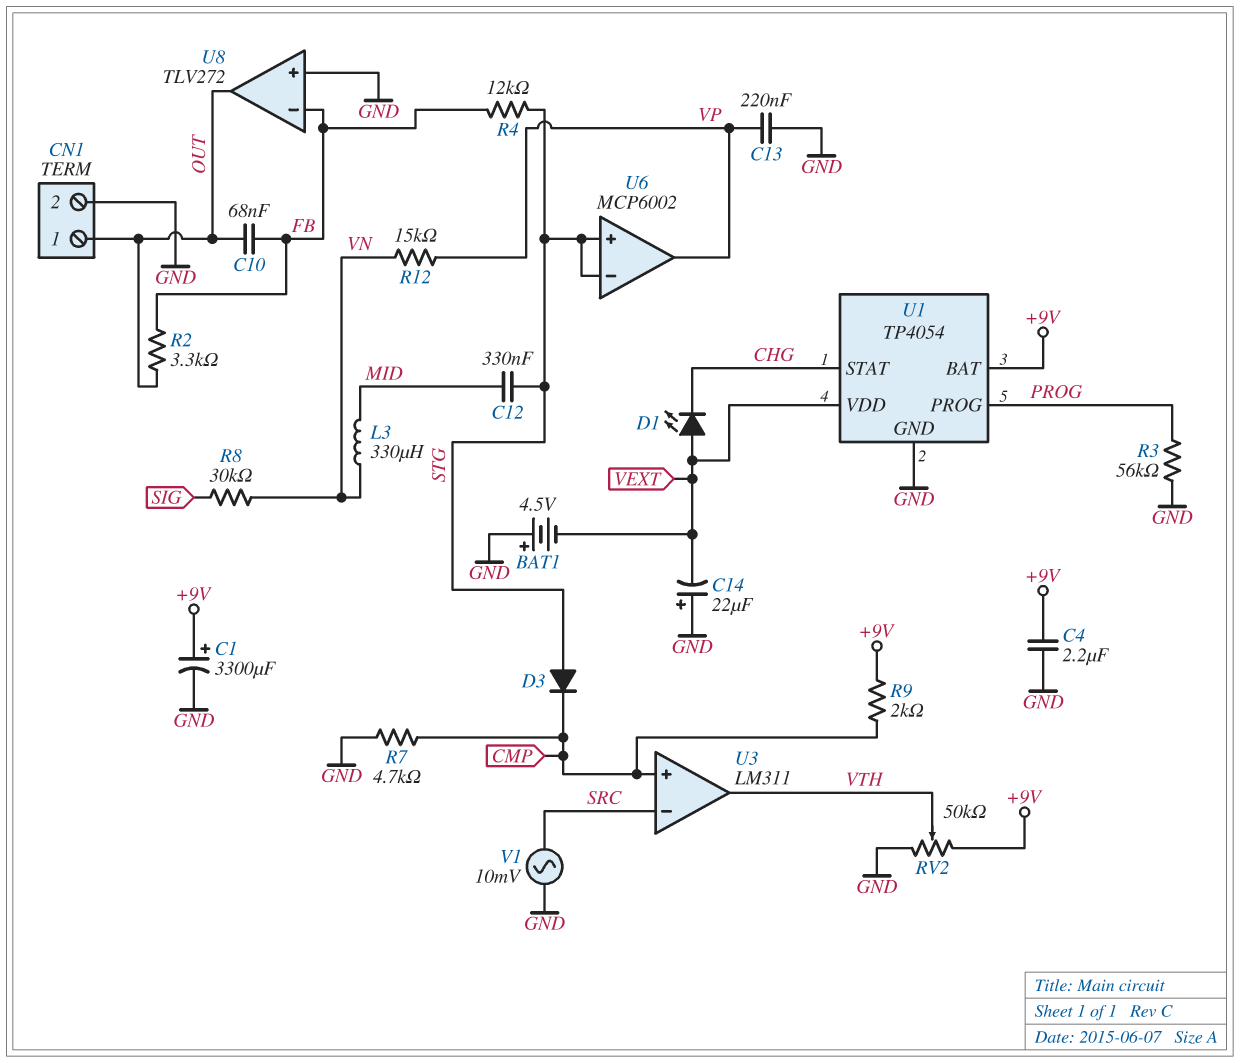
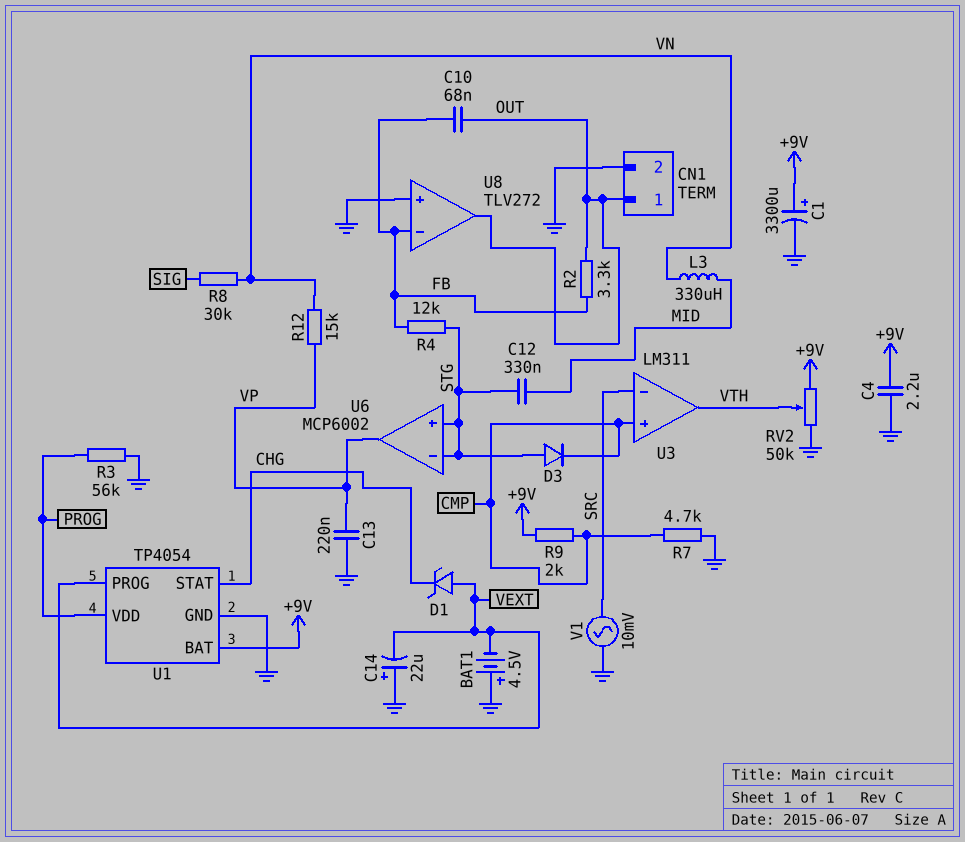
D1: LED (A VEXT, K CHG) -> zener (A VEXT, K CHG)
U1 pin PROG: PROG -> VEXT
U1 pin VDD: VEXT -> PROG

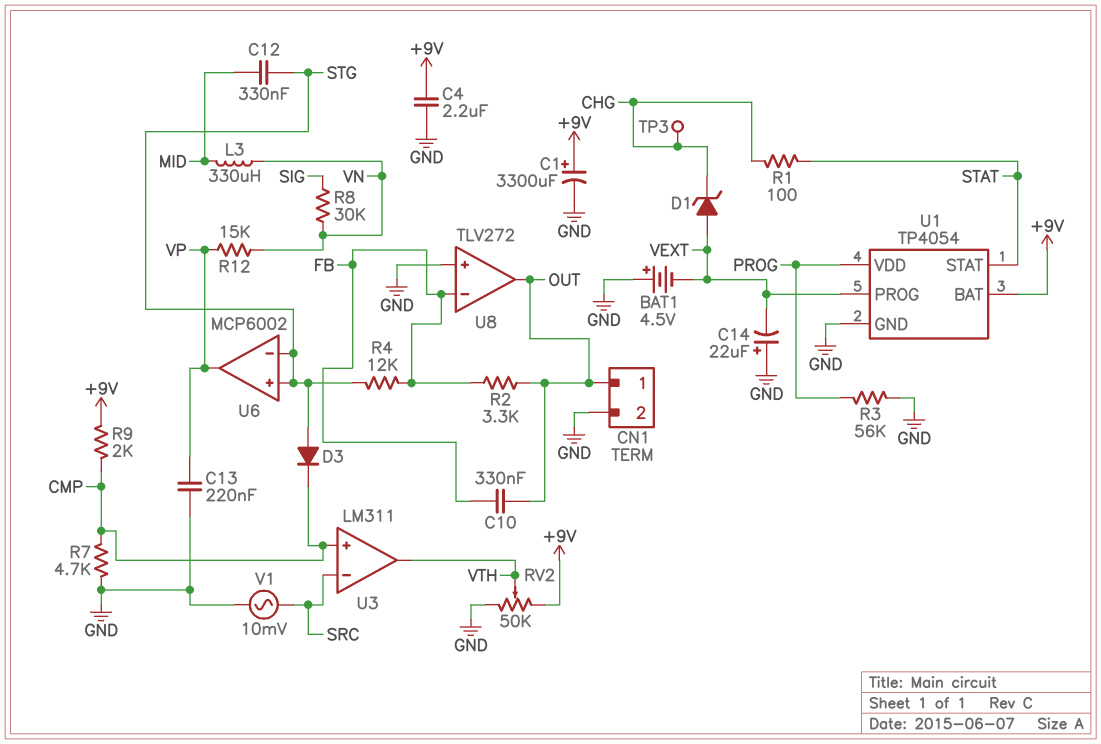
C10: 68nF (FB, OUT) -> 330nF (FB, OUT)
R1: none -> 100 (CHG, STAT)
TP3: none -> test point (CHG)
U1 pin STAT: CHG -> STAT

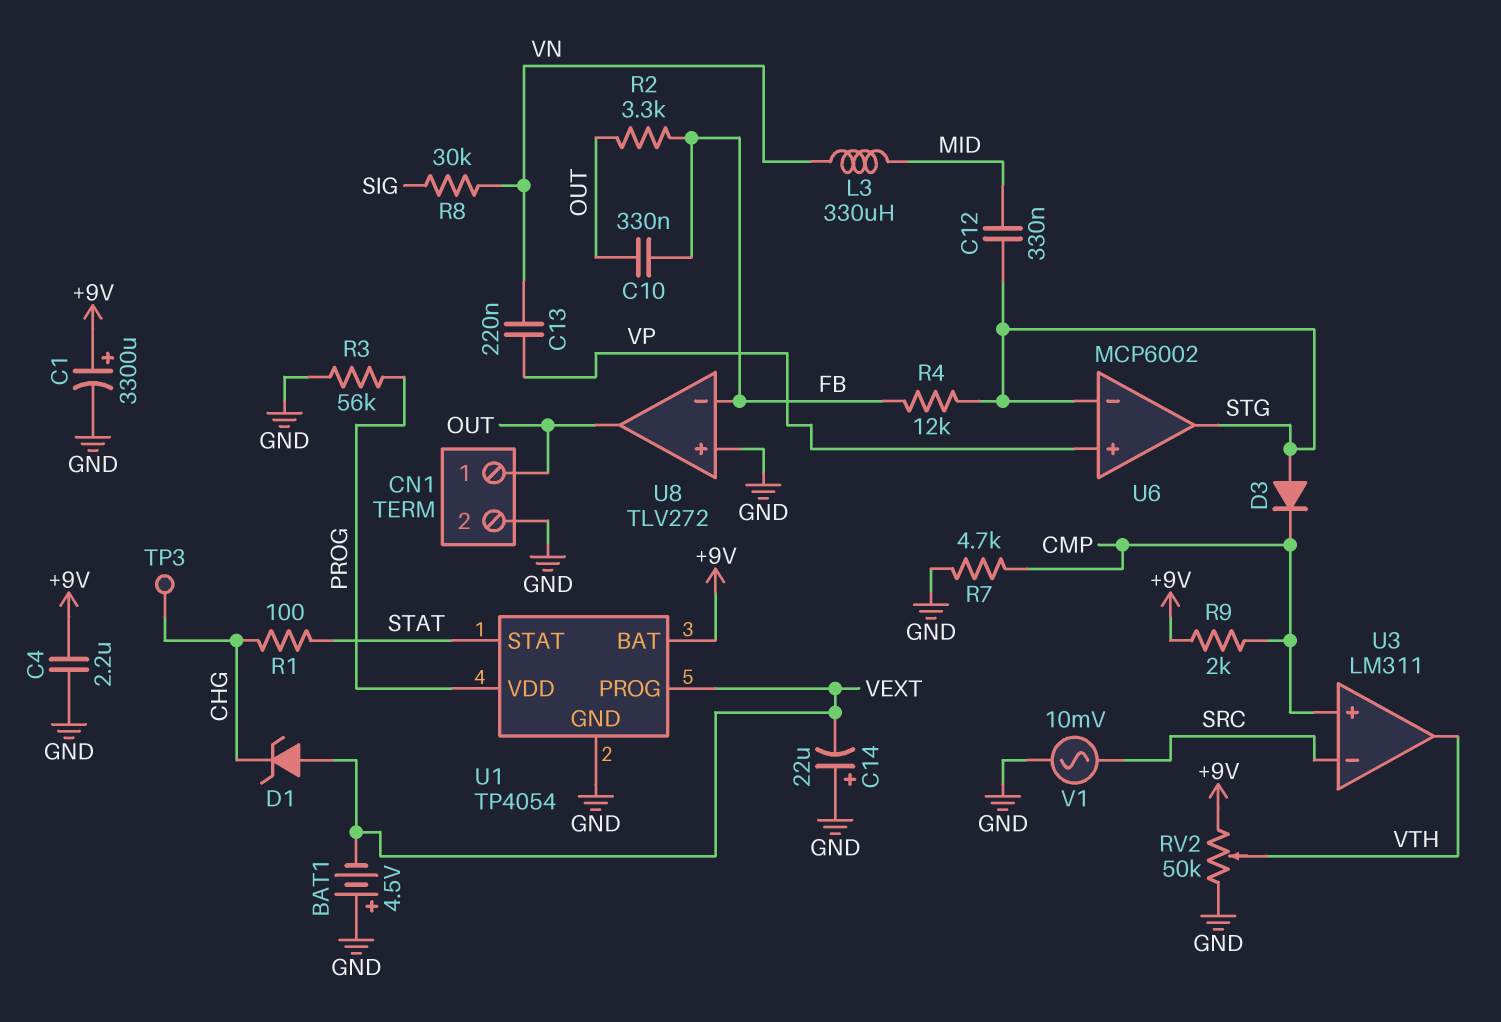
C13: 220nF (GND, VP) -> 220nF (VN, VP)
R12: 15k (VN, VP) -> none
U6 pin in+: STG -> VP
U6 pin out: VP -> STG

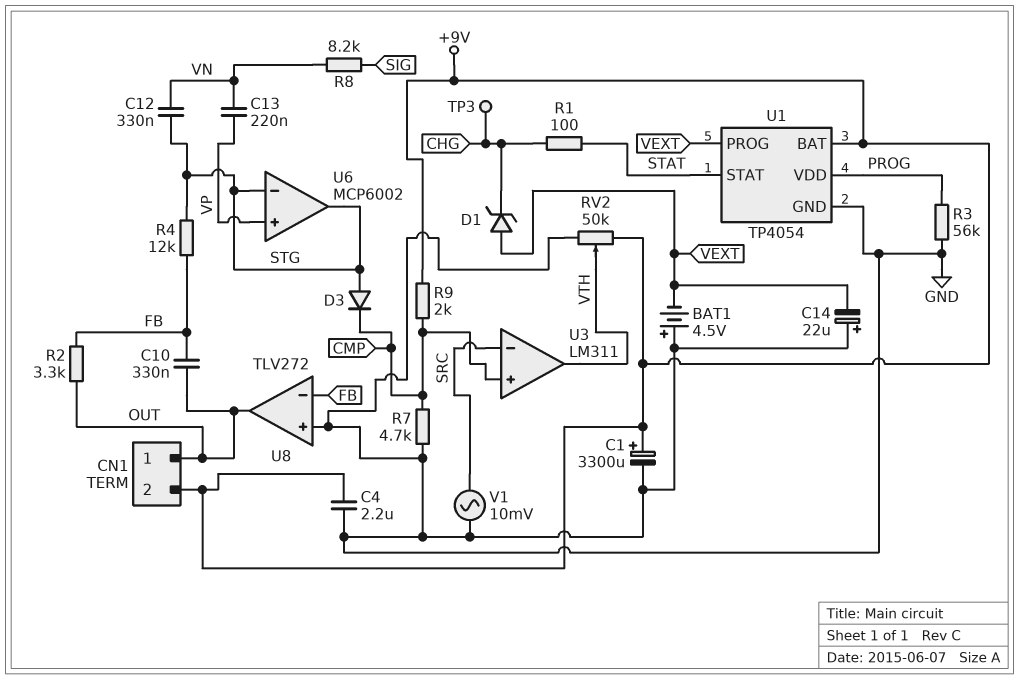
C12: 330nF (MID, STG) -> 330nF (STG, VN)
CN1 pin 2: GND -> +9V
L3: 330uH (MID, VN) -> none
R8: 30k (SIG, VN) -> 8.2k (SIG, VN)

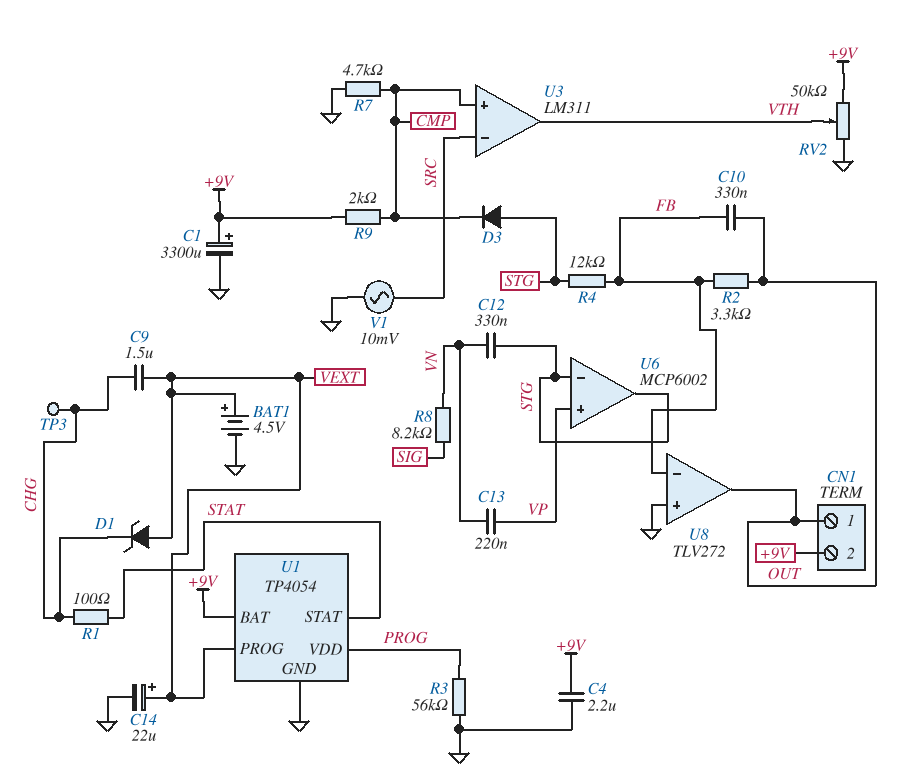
BAT1: 4.5V (plus GND, minus VEXT) -> 4.5V (plus VEXT, minus GND)
C9: none -> 1.5uF (CHG, VEXT)
C14: 22uF (plus GND, minus VEXT) -> 22uF (plus VEXT, minus GND)

